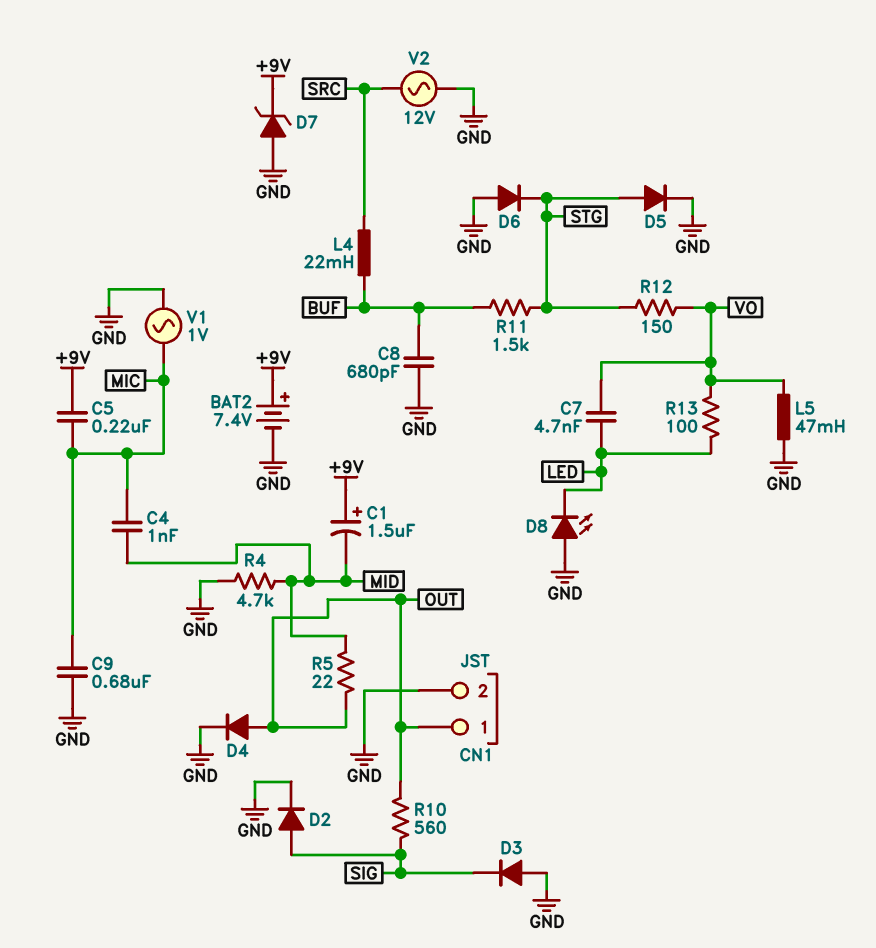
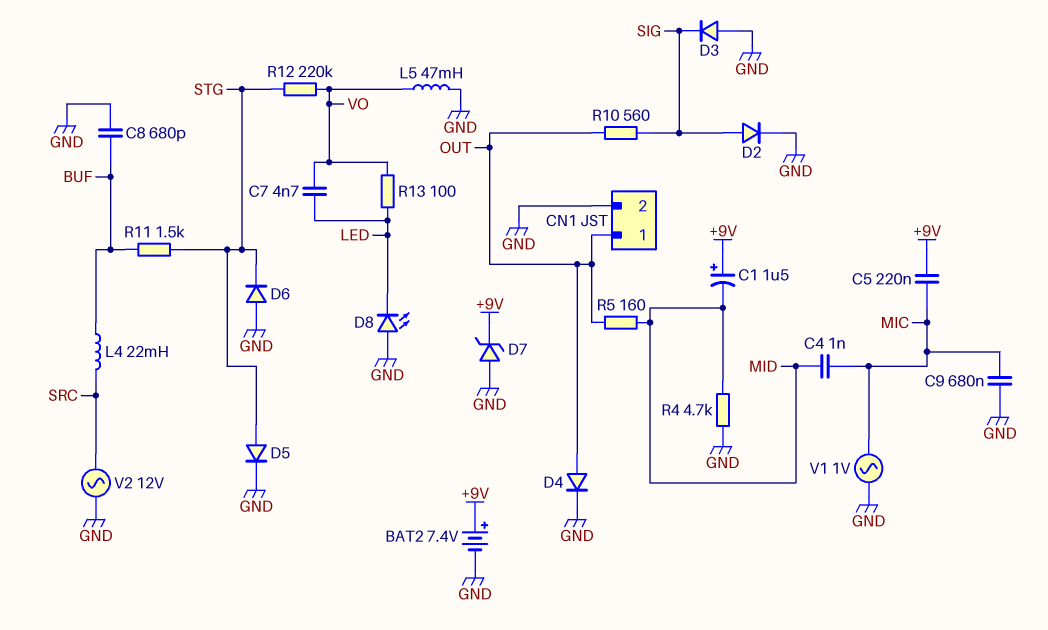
R5: 22 (MID, OUT) -> 160 (MID, OUT)
R12: 150 (STG, VO) -> 220k (STG, VO)

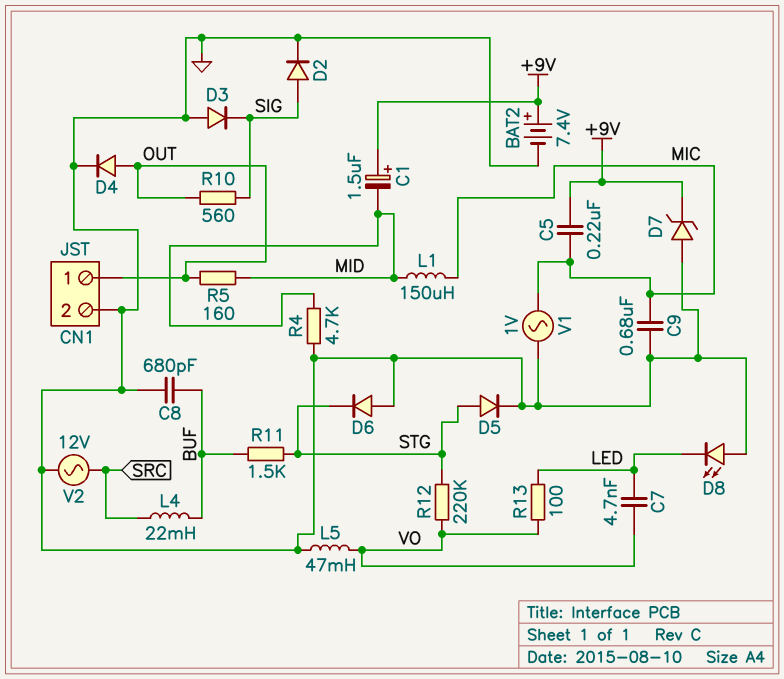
C4: 1nF (MIC, MID) -> none
L1: none -> 150uH (MIC, MID)

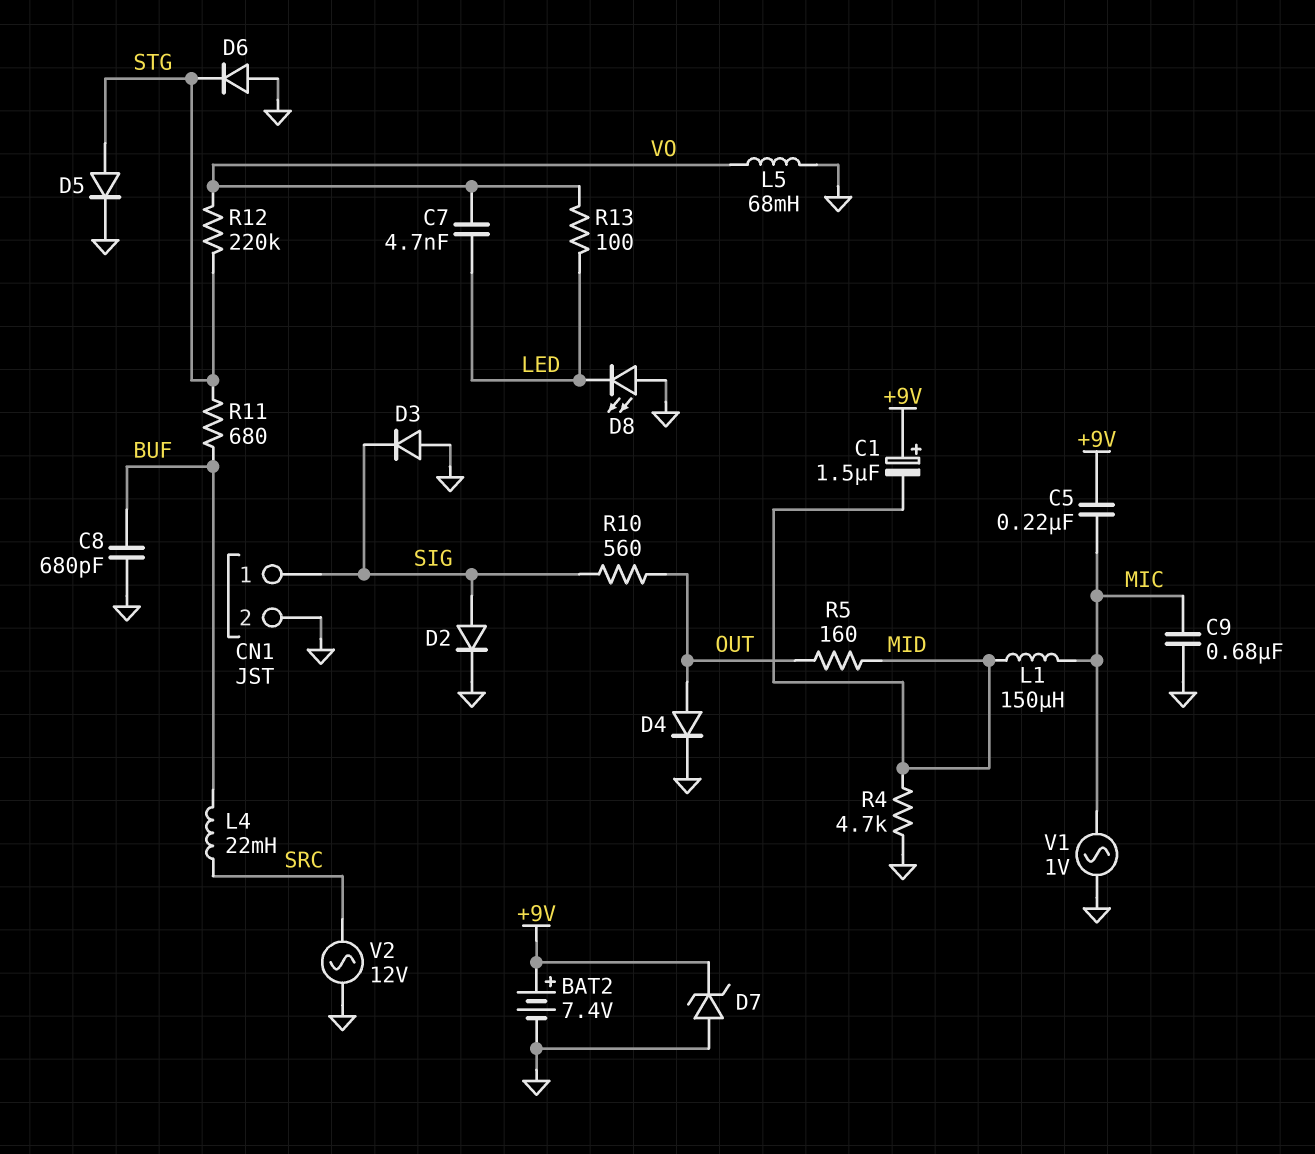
CN1 pin 1: OUT -> SIG
L5: 47mH (GND, VO) -> 68mH (GND, VO)
R11: 1.5k (BUF, STG) -> 680 (BUF, STG)

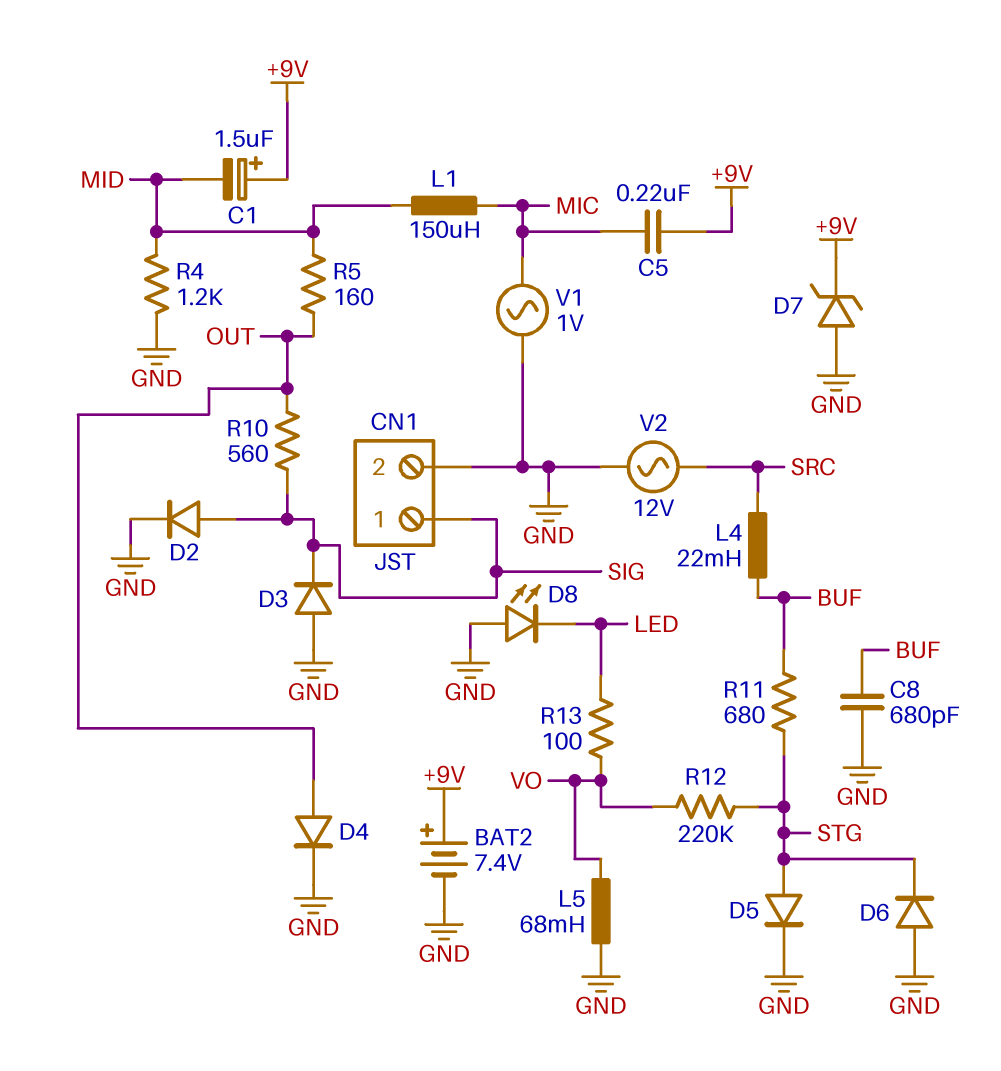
C7: 4.7nF (LED, VO) -> none
C9: 680nF (GND, MIC) -> none
R4: 4.7k (GND, MID) -> 1.2k (GND, MID)

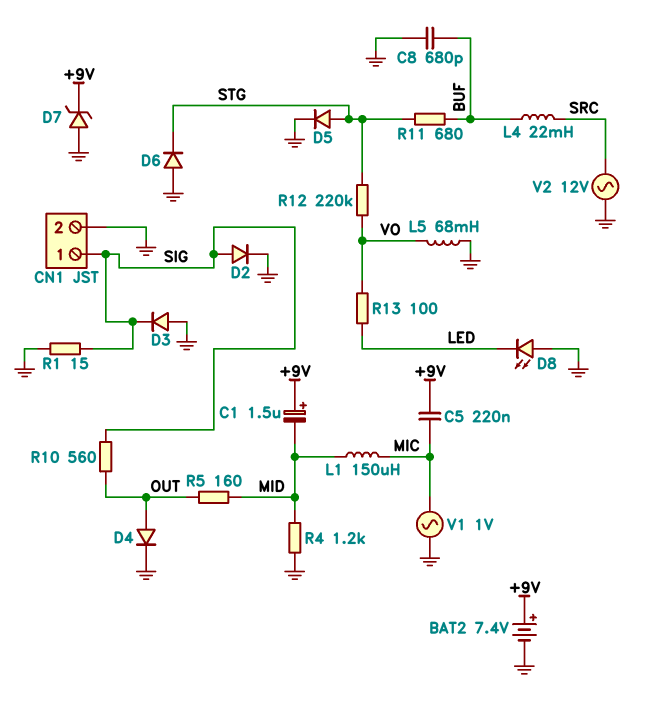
R1: none -> 15 (GND, SIG)

